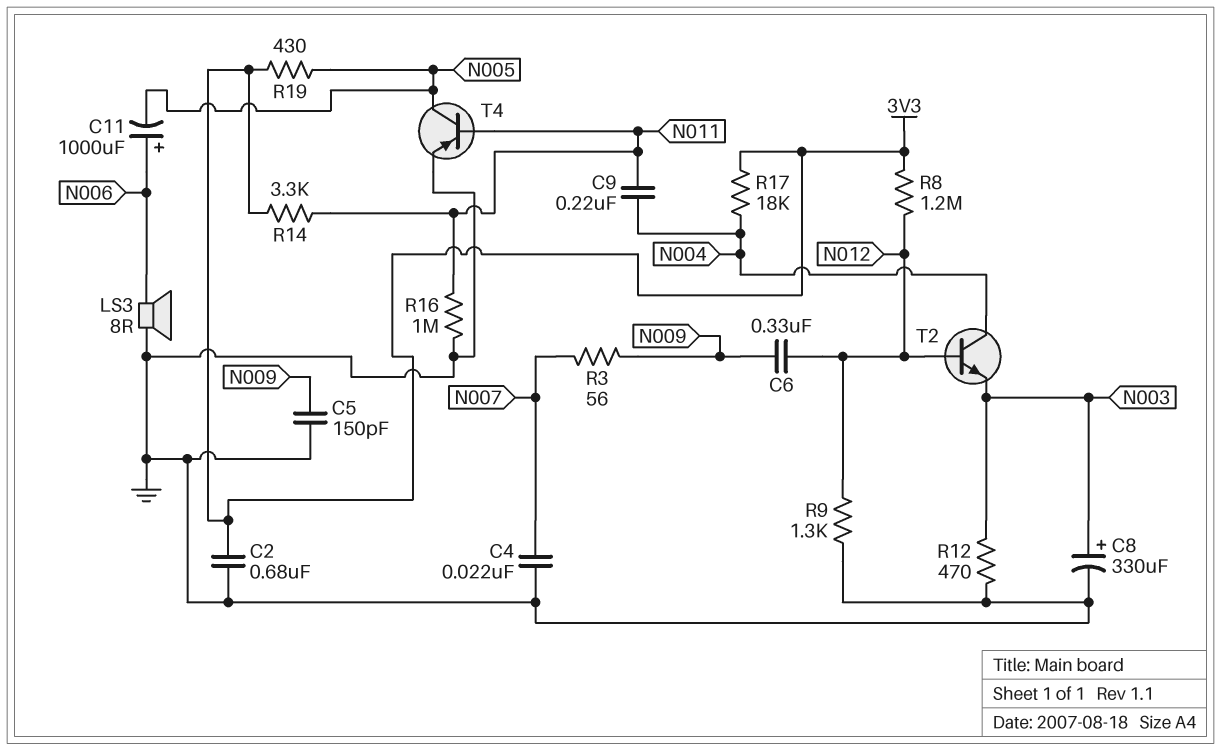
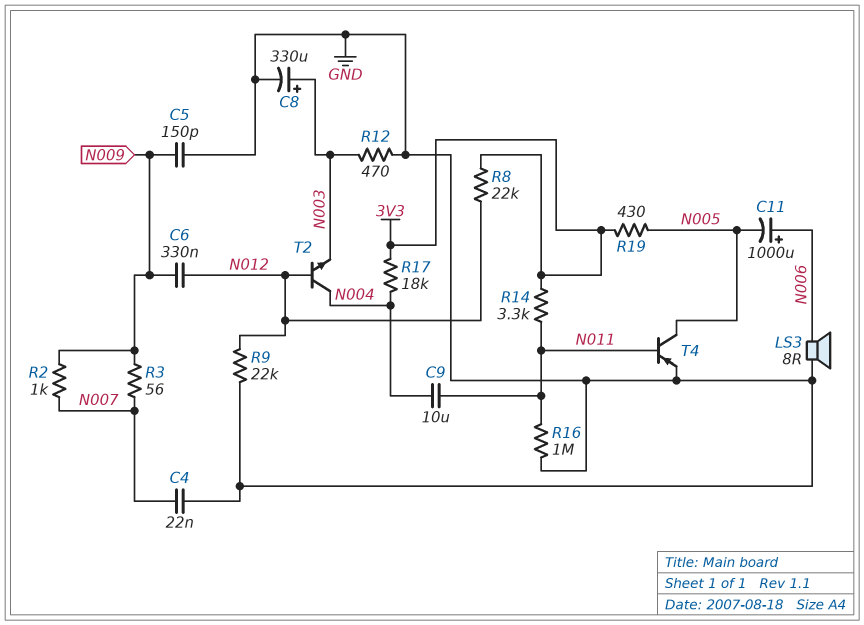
C2: 680nF (3V3, GND) -> none
C9: 220nF (N004, N011) -> 10uF (N004, N011)
R2: none -> 1k (N007, N009)
R8: 1.2M (3V3, N012) -> 22k (3V3, N012)
R9: 1.3k (GND, N012) -> 22k (GND, N012)

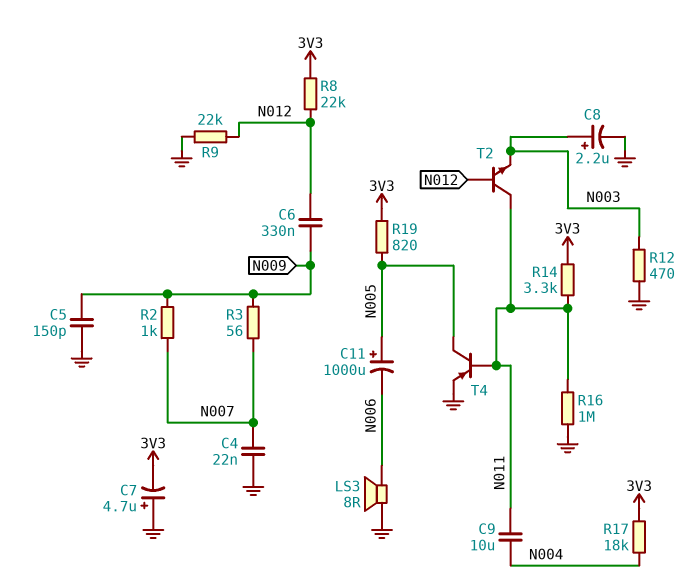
C7: none -> 4.7uF (plus GND, minus 3V3)
C8: 330uF (plus N003, minus GND) -> 2.2uF (plus N003, minus GND)
C11: 1000uF (plus N006, minus N005) -> 1000uF (plus N005, minus N006)
R19: 430 (3V3, N005) -> 820 (3V3, N005)
T2: NPN (B N012, C N004, E N003) -> NPN (B N012, C N011, E N003)

